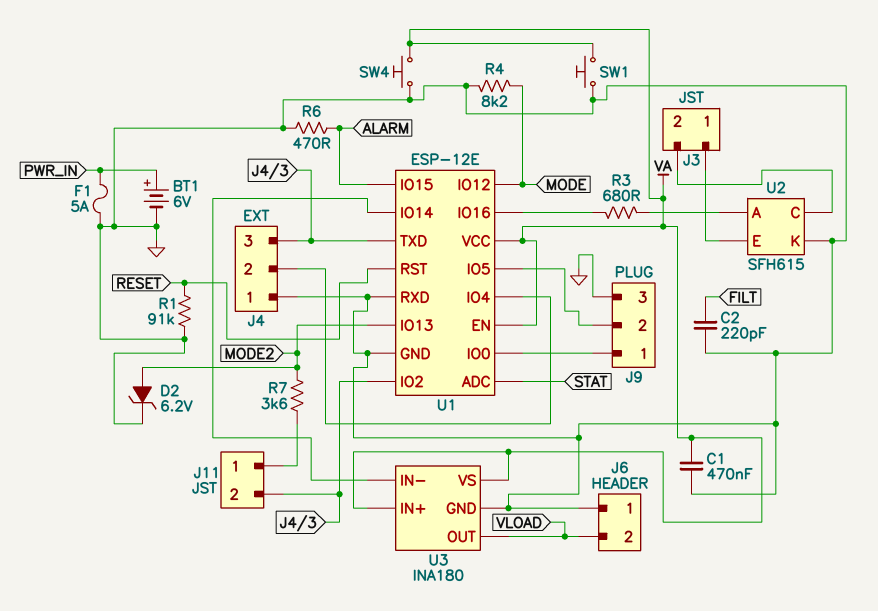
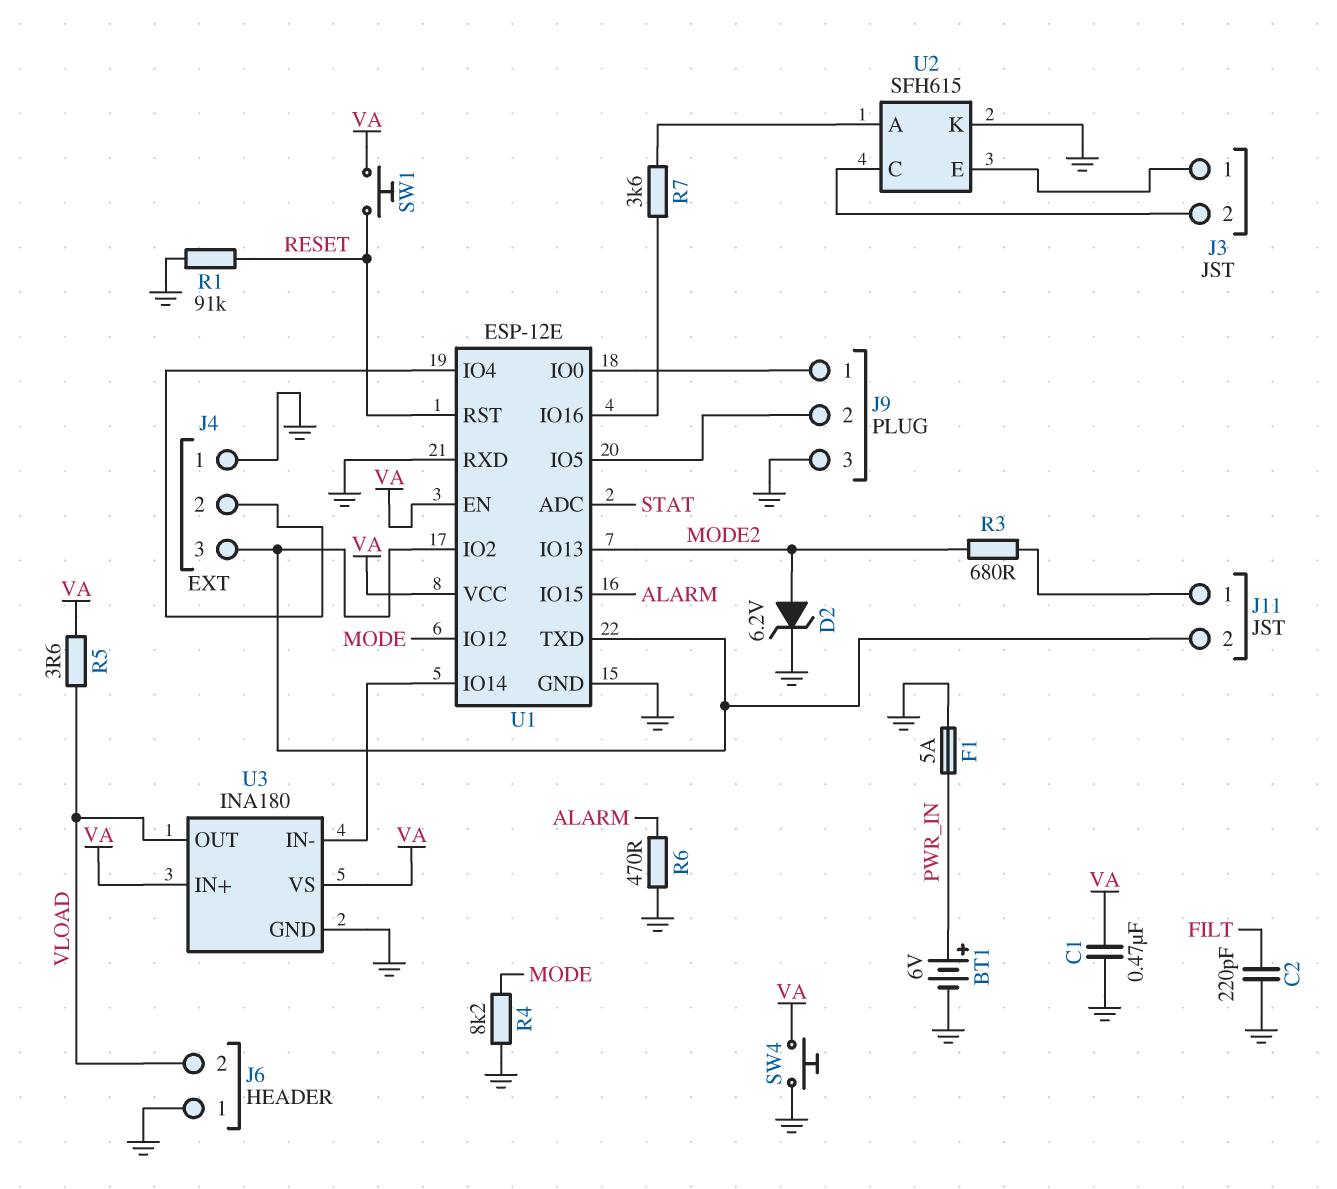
R3: 680 (U1/IO16, U2/A) -> 680 (J11/1, MODE2)
R5: none -> 3.6 (VA, VLOAD)
R7: 3.6k (J11/1, MODE2) -> 3.6k (U1/IO16, U2/A)
SW1: button (GND, VA) -> button (RESET, VA)

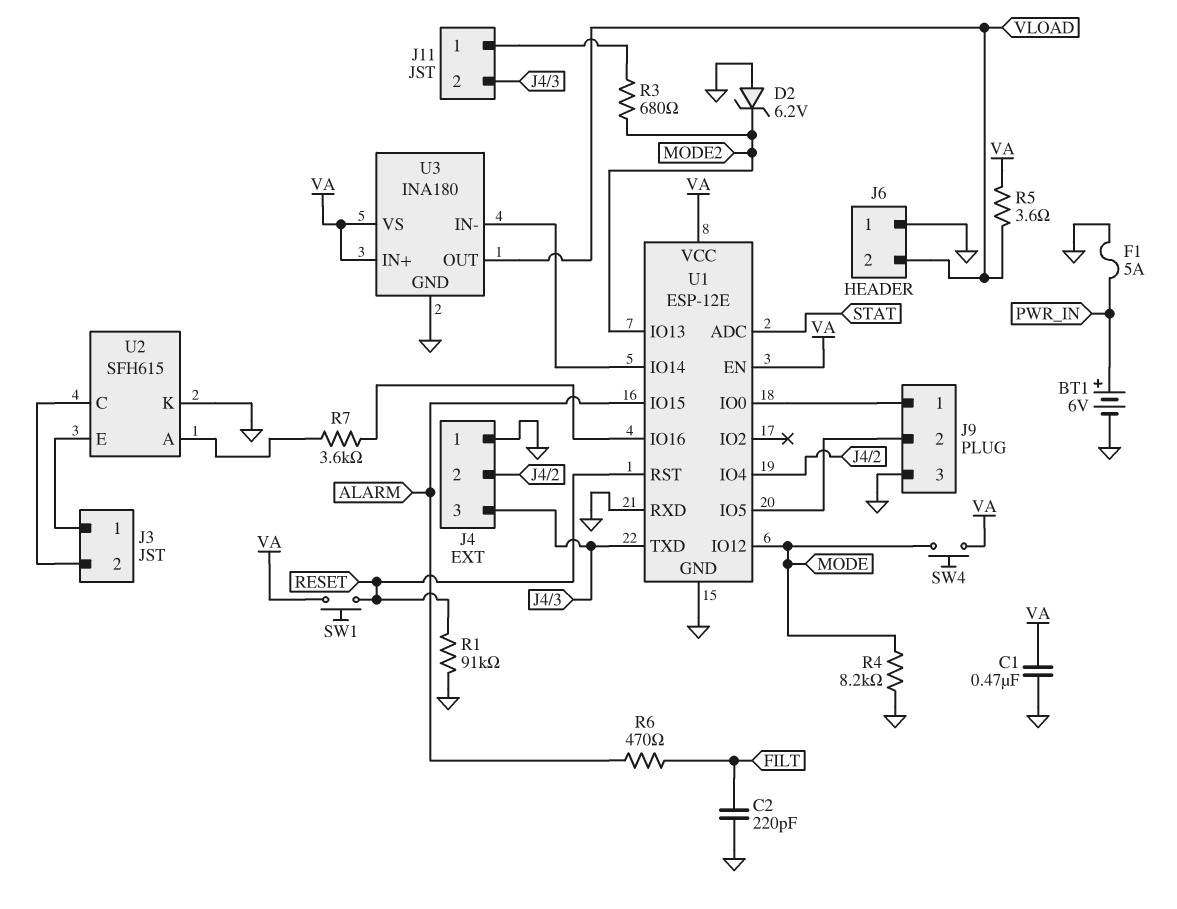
D2: zener 6.2V (A MODE2, K GND) -> zener 6.2V (A GND, K MODE2)
R6: 470 (ALARM, GND) -> 470 (ALARM, FILT)
SW4: button (GND, VA) -> button (MODE, VA)
U1 pin IO2: J4/3 -> none

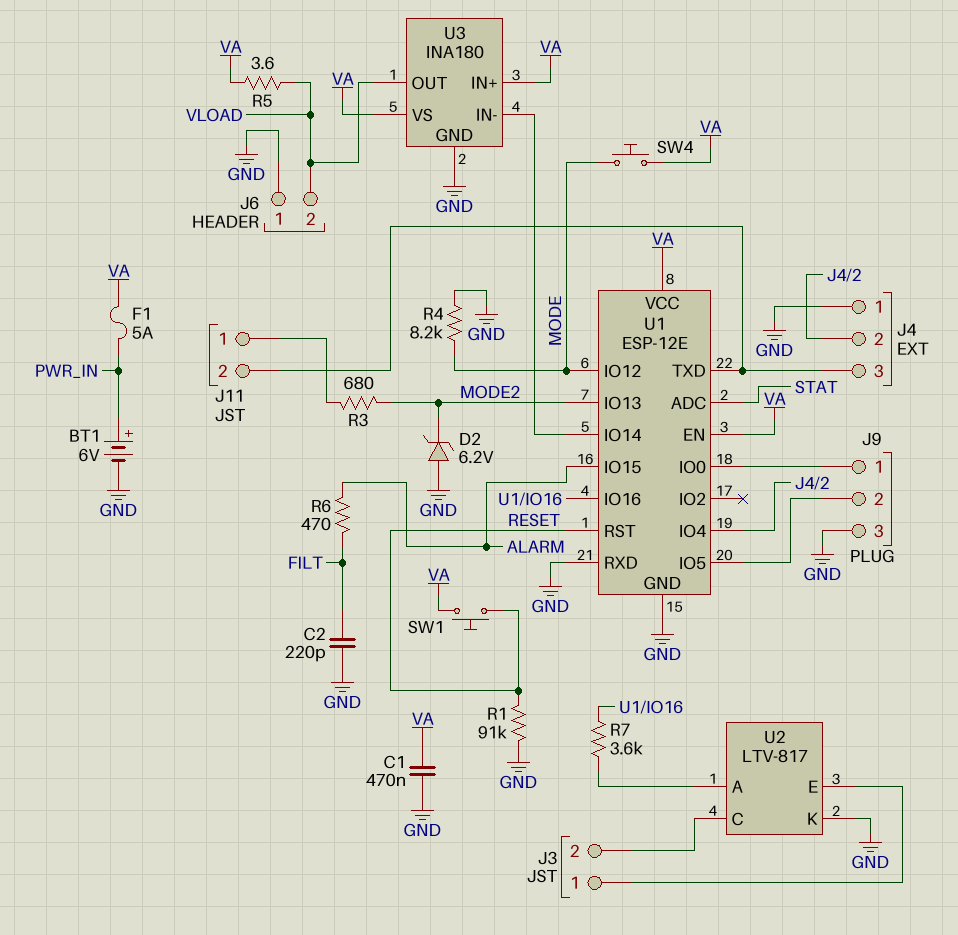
F1: 5A (GND, PWR_IN) -> 5A (PWR_IN, VA)
U2: SFH615 -> LTV-817

